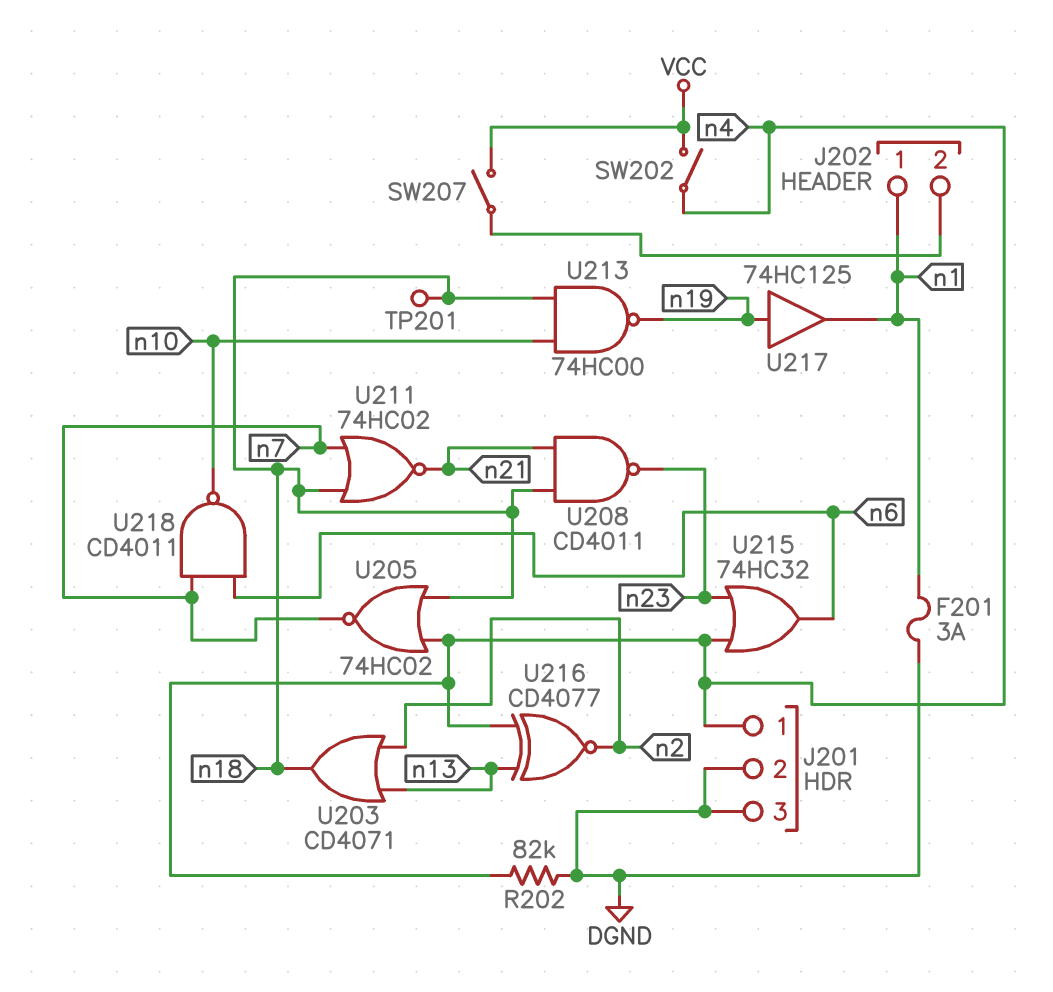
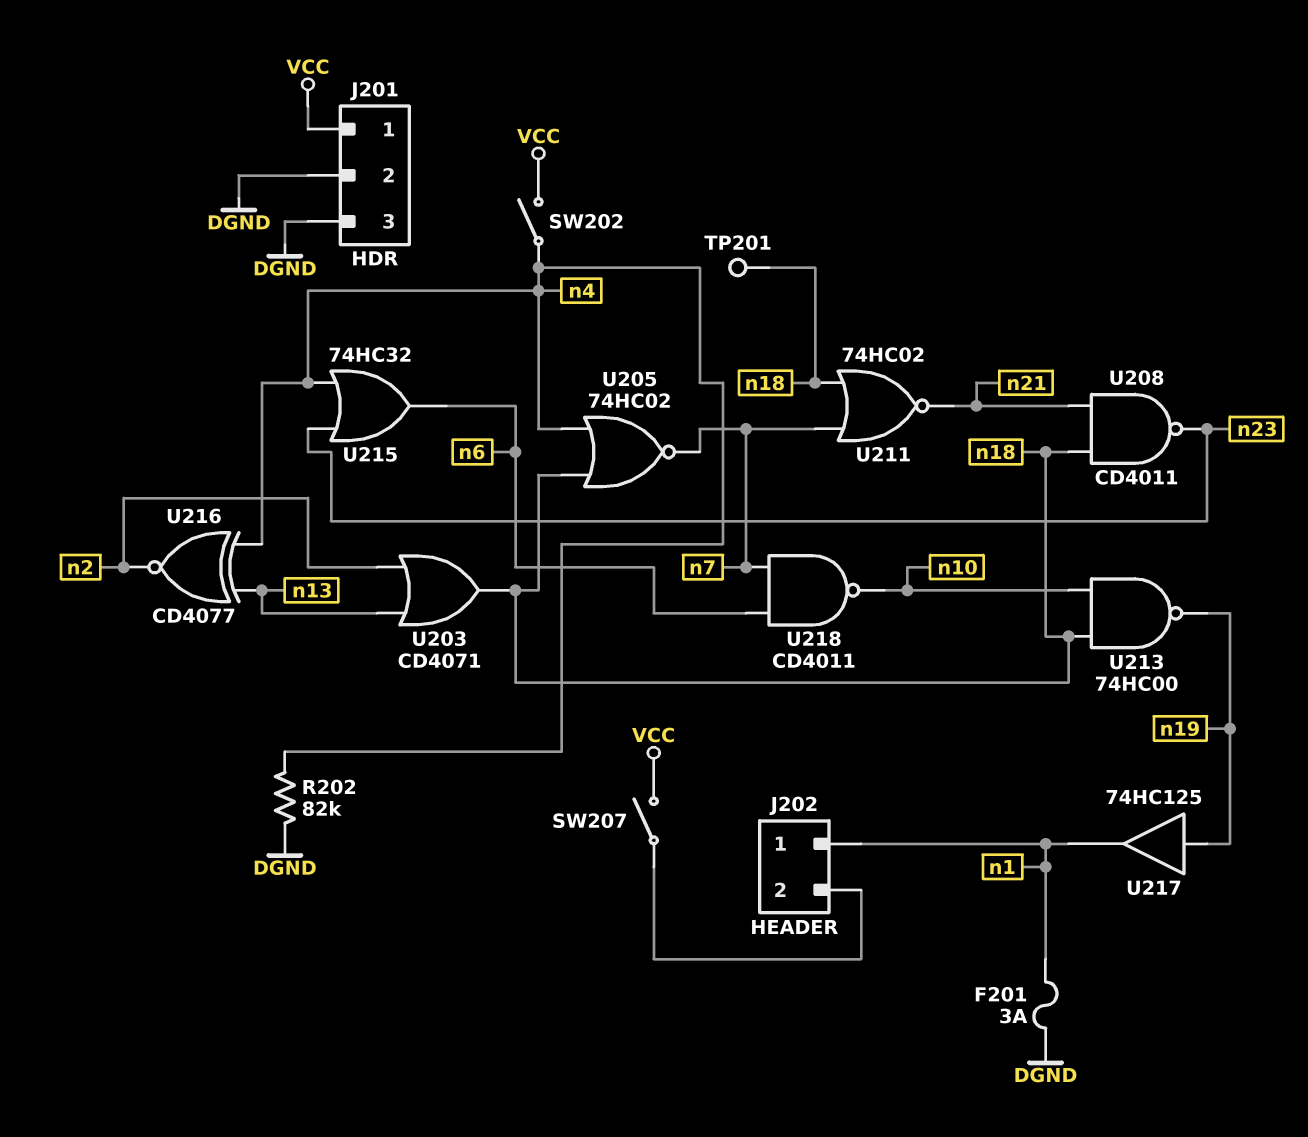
J201 pin 1: n4 -> VCC

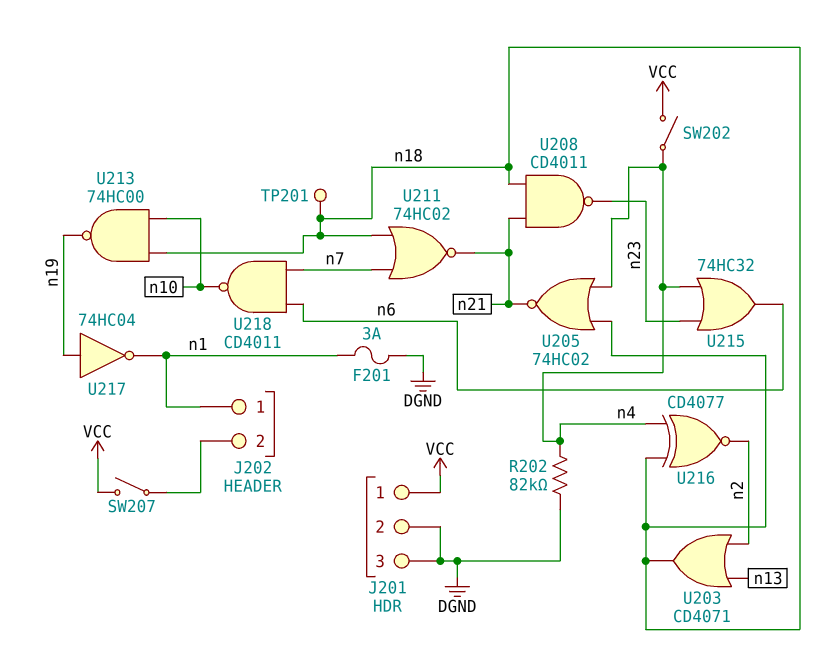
U205: NOR 74HC02 (in n4, in n18, out n7) -> NOR 74HC02 (in n4, in n18, out n21)
U216: XNOR CD4077 (in n4, in n13, out n2) -> XNOR CD4077 (in n4, in n18, out n2)
U217: buffer 74HC125 (in n19, out n1) -> NOT 74HC04 (in n19, out n1)

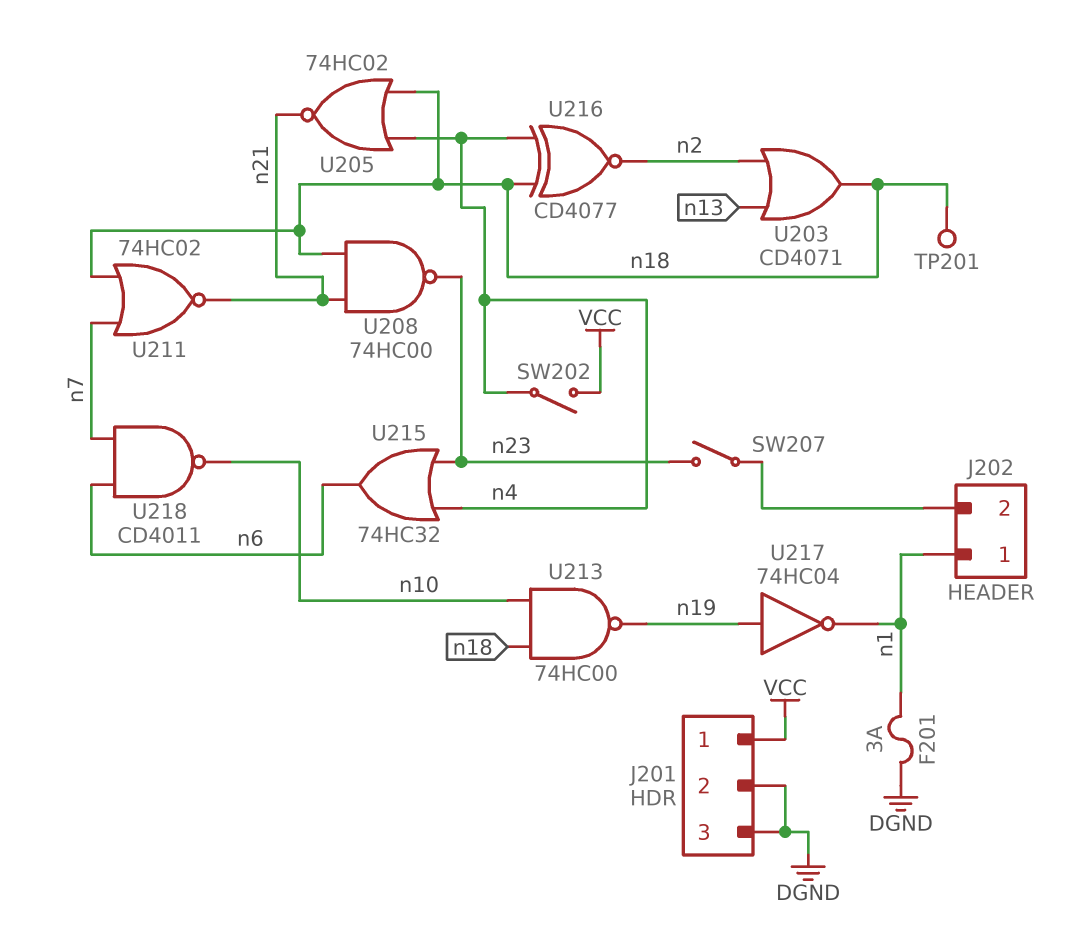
R202: 82k (DGND, n4) -> none
SW207: switch (J202/2, VCC) -> switch (J202/2, n23)
U208: NAND CD4011 (in n18, in n21, out n23) -> NAND 74HC00 (in n18, in n21, out n23)

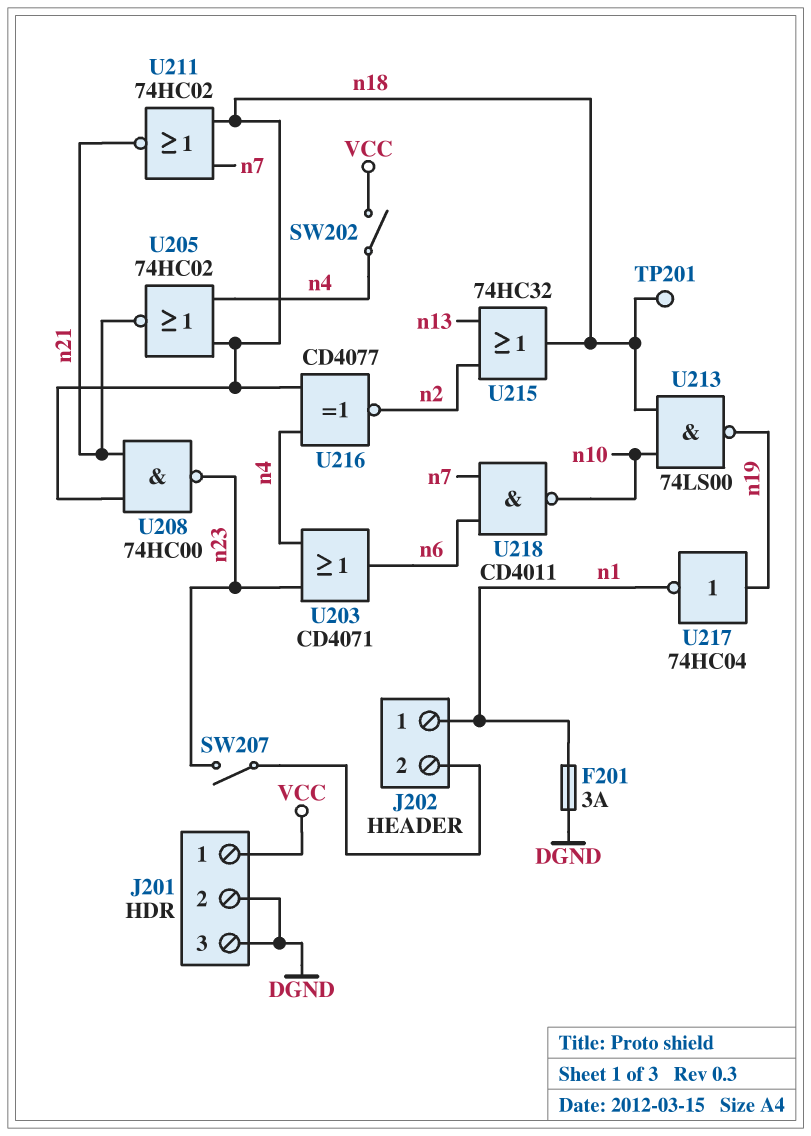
U203: OR CD4071 (in n2, in n13, out n18) -> OR CD4071 (in n4, in n23, out n6)
U213: NAND 74HC00 (in n10, in n18, out n19) -> NAND 74LS00 (in n10, in n18, out n19)
U215: OR 74HC32 (in n4, in n23, out n6) -> OR 74HC32 (in n2, in n13, out n18)

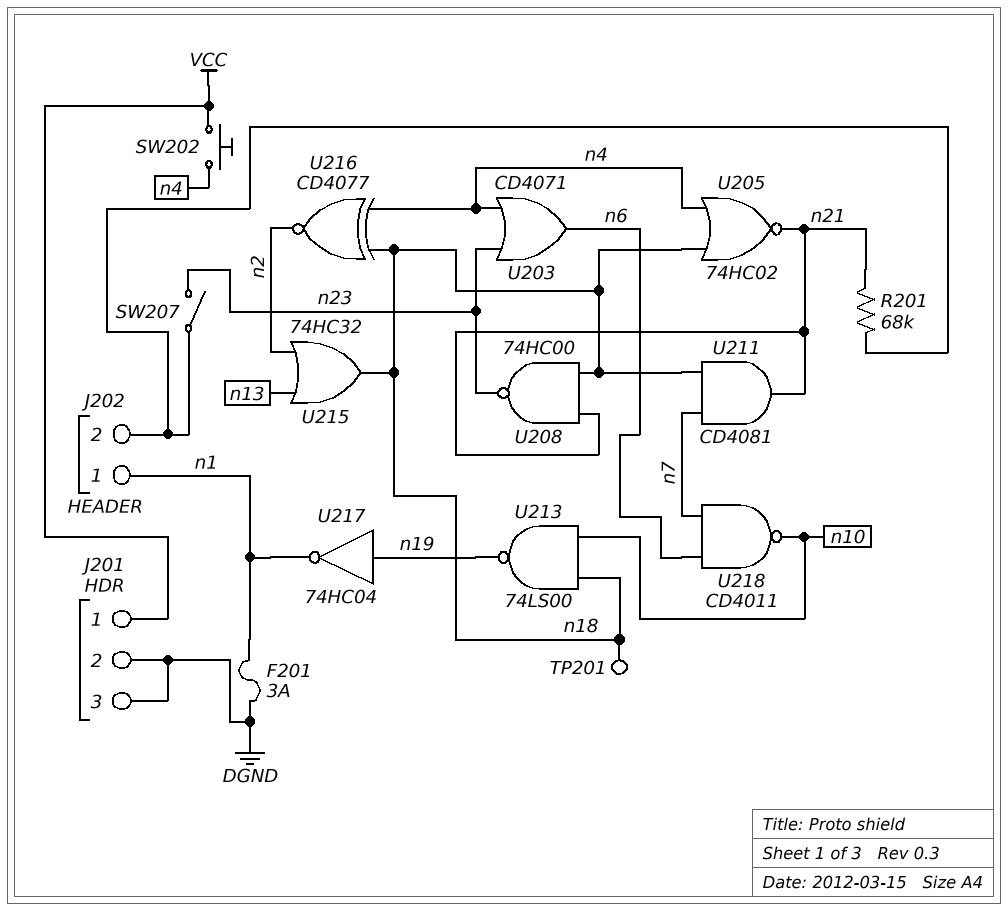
R201: none -> 68k (J202/2, n21)
SW202: switch (VCC, n4) -> button (VCC, n4)
U211: NOR 74HC02 (in n7, in n18, out n21) -> AND CD4081 (in n7, in n18, out n21)

